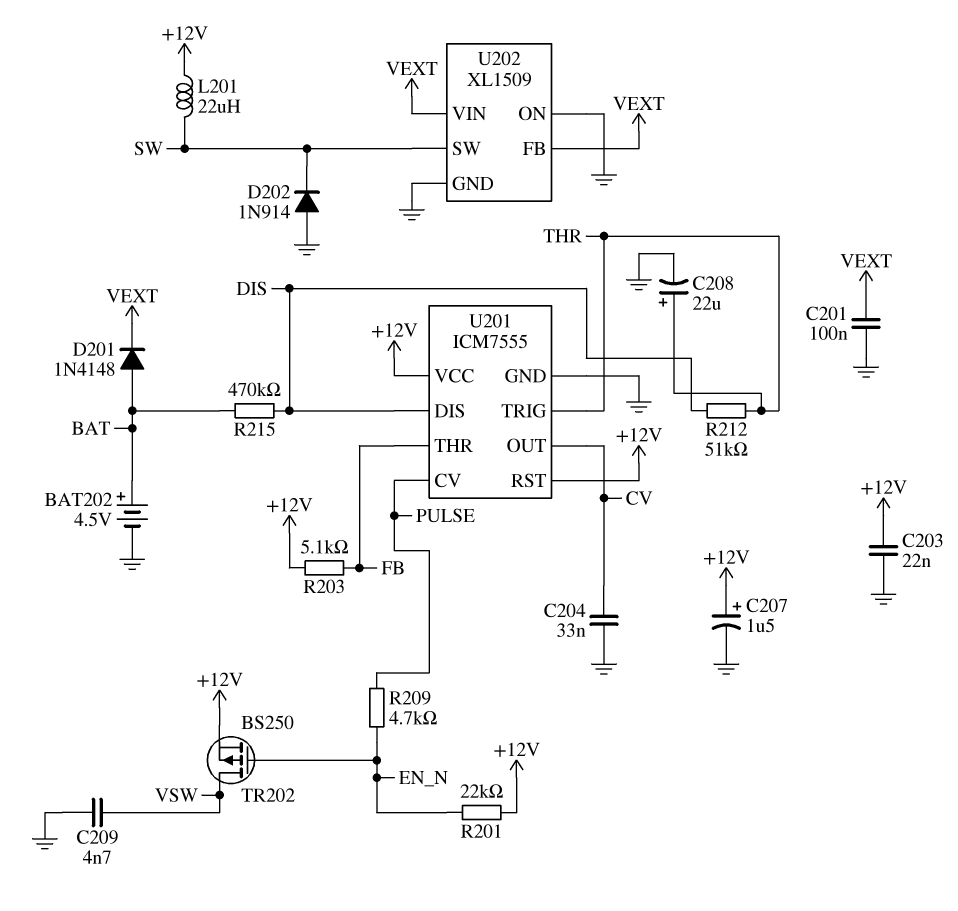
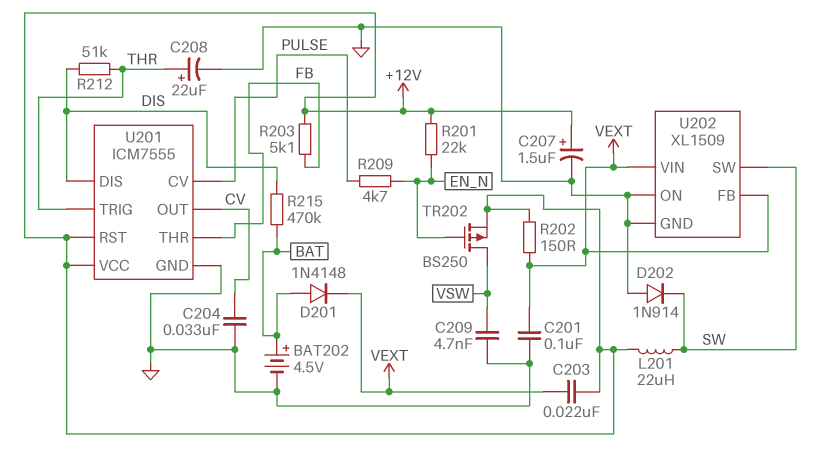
C203: 22nF (+12V, GND) -> 22nF (+12V, VEXT)
R202: none -> 150 (+12V, VEXT)

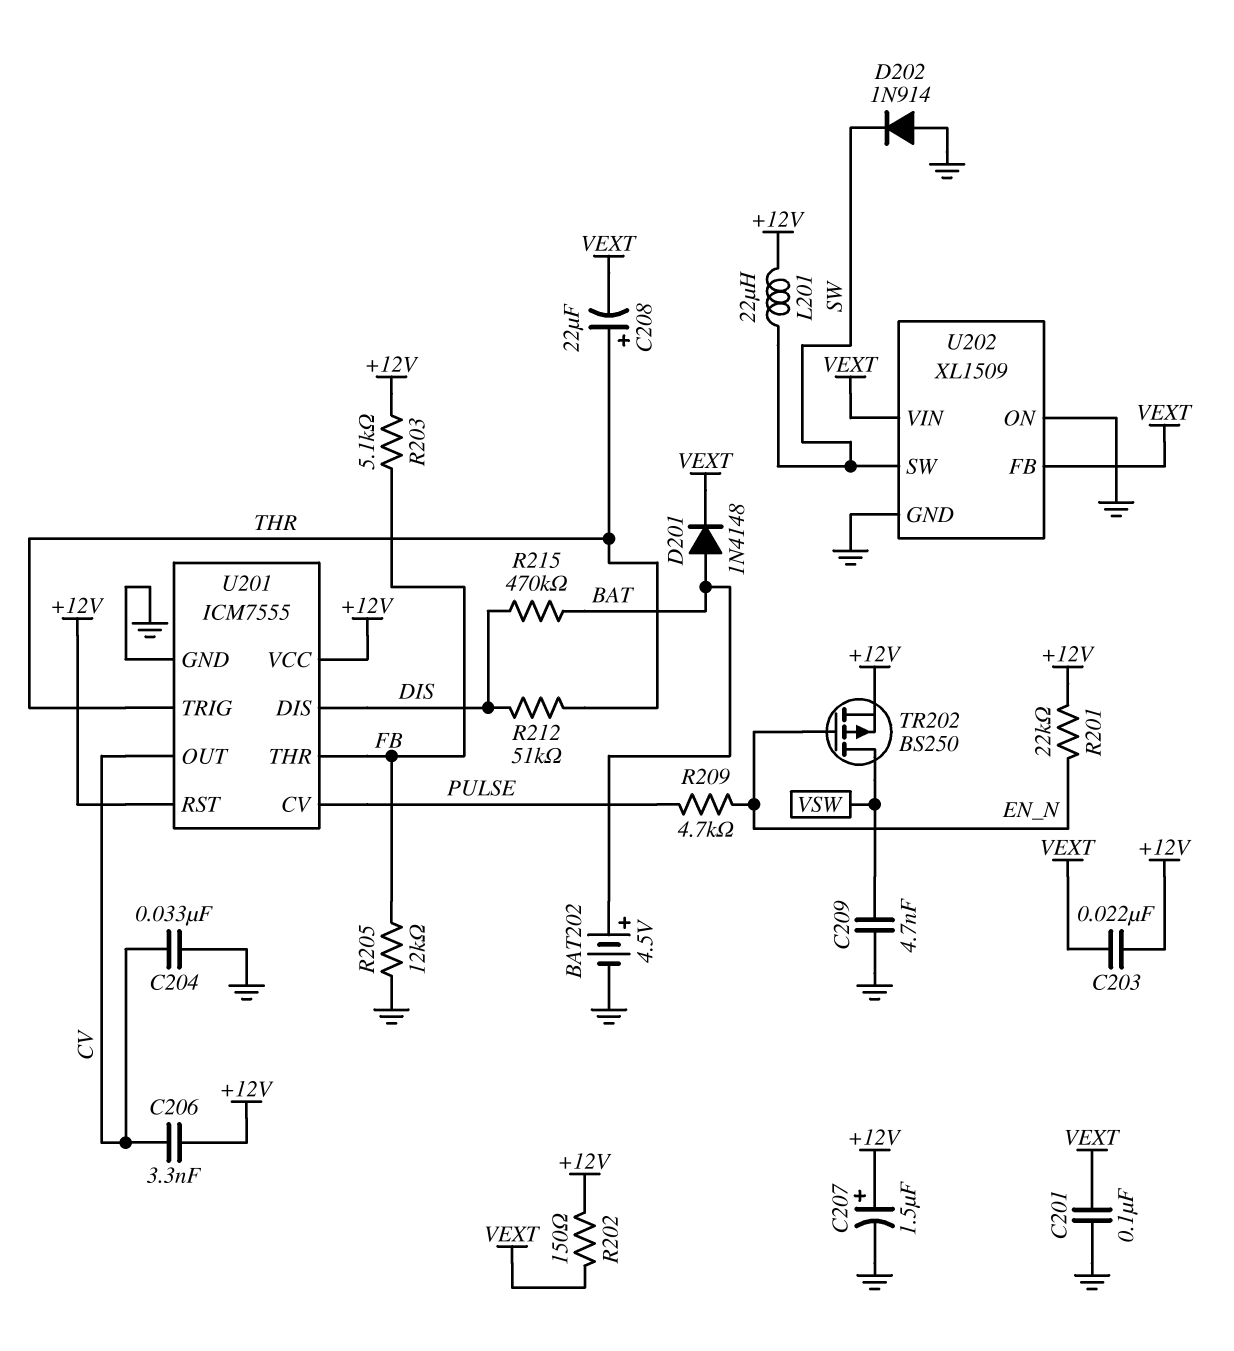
C206: none -> 3.3nF (+12V, CV)
C208: 22uF (plus THR, minus GND) -> 22uF (plus THR, minus VEXT)
R205: none -> 12k (FB, GND)

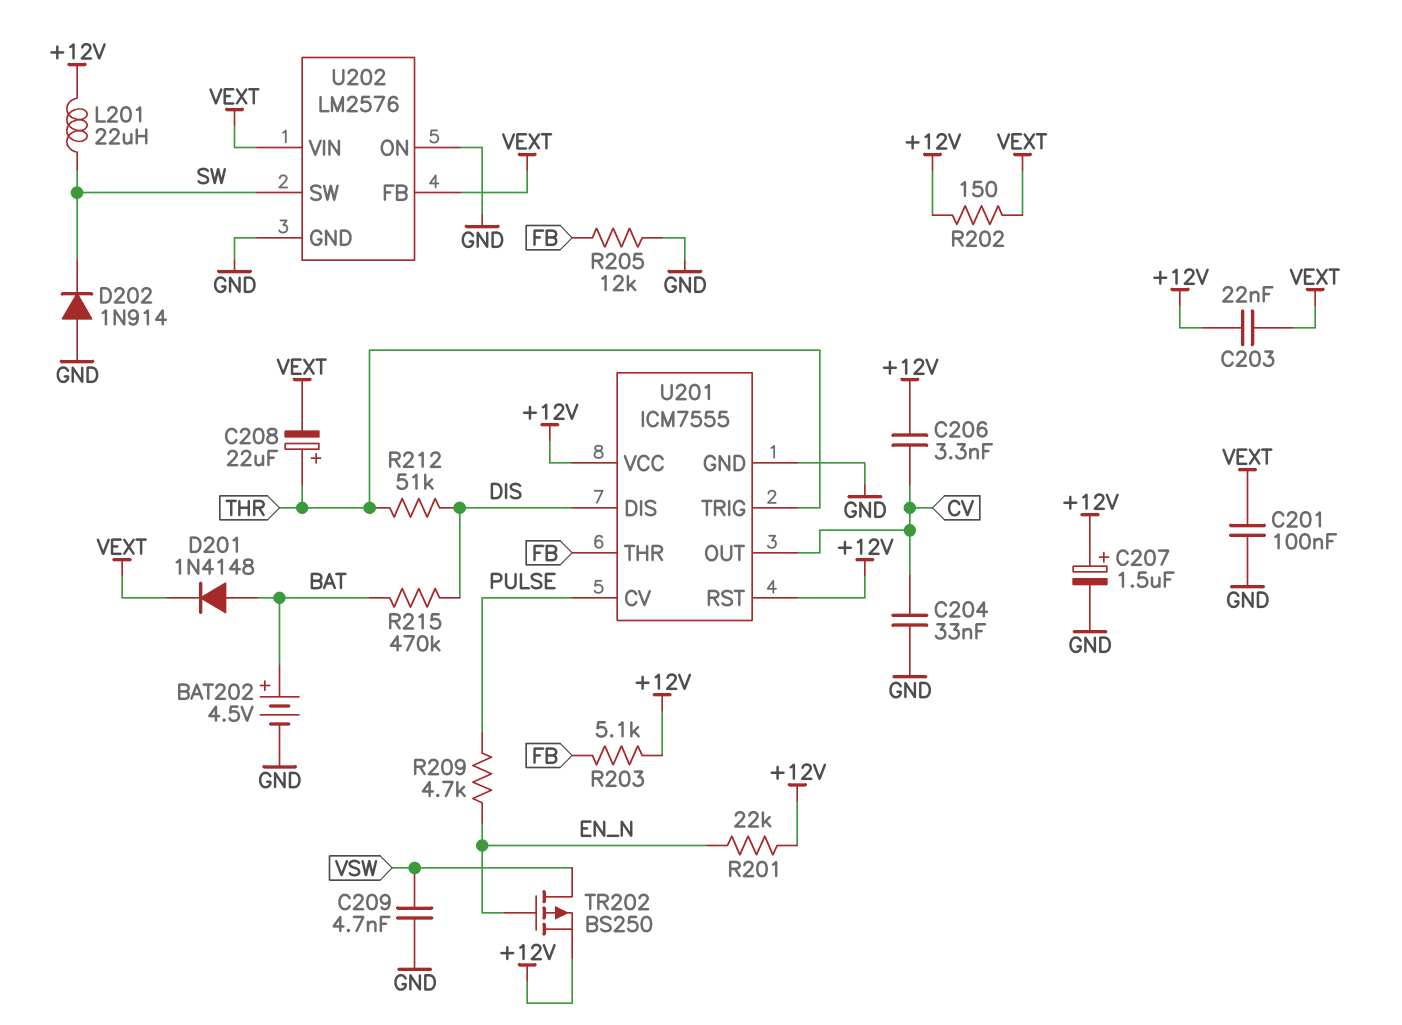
U202: XL1509 -> LM2576

